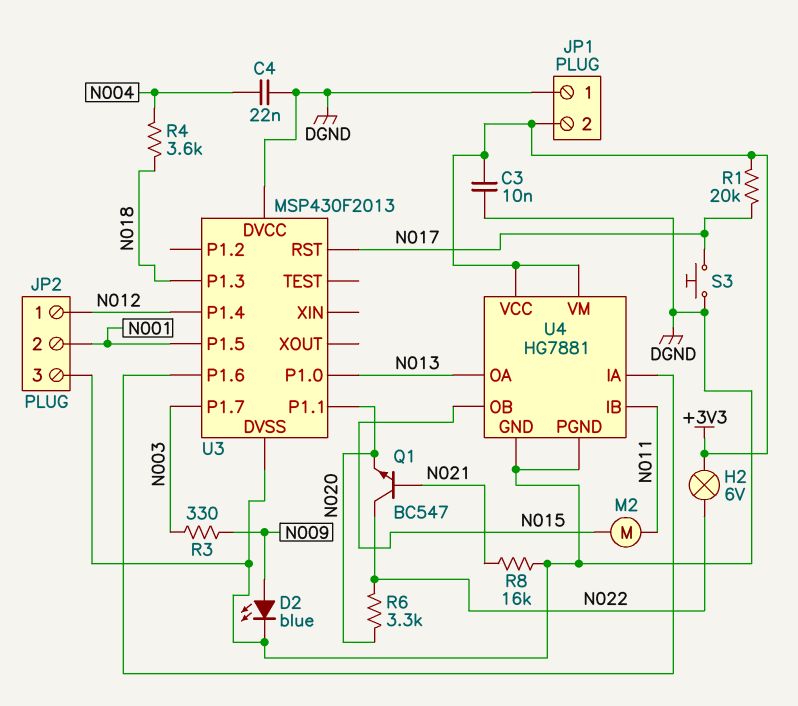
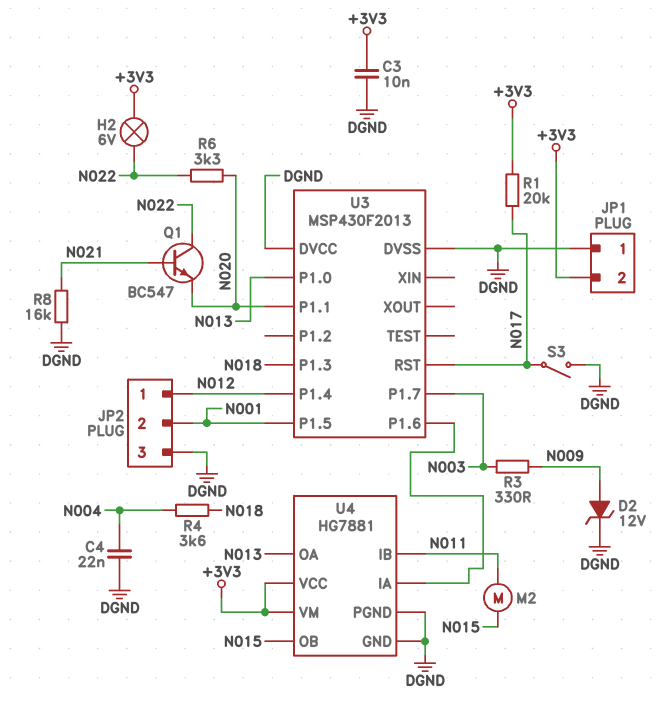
D2: LED blue (A N009, K DGND) -> zener 12V (A N009, K DGND)
S3: button (DGND, N017) -> switch (DGND, N017)

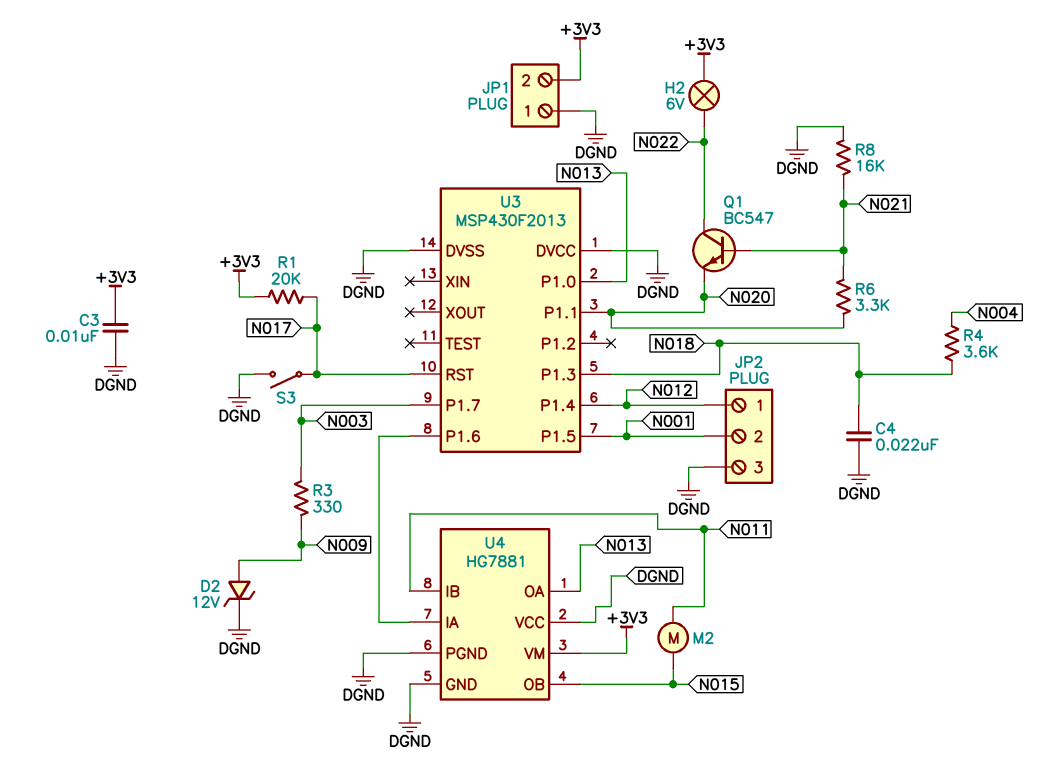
C4: 22nF (DGND, N004) -> 22nF (DGND, N018)
R6: 3.3k (N020, N022) -> 3.3k (N020, N021)
U4 pin VCC: +3V3 -> DGND

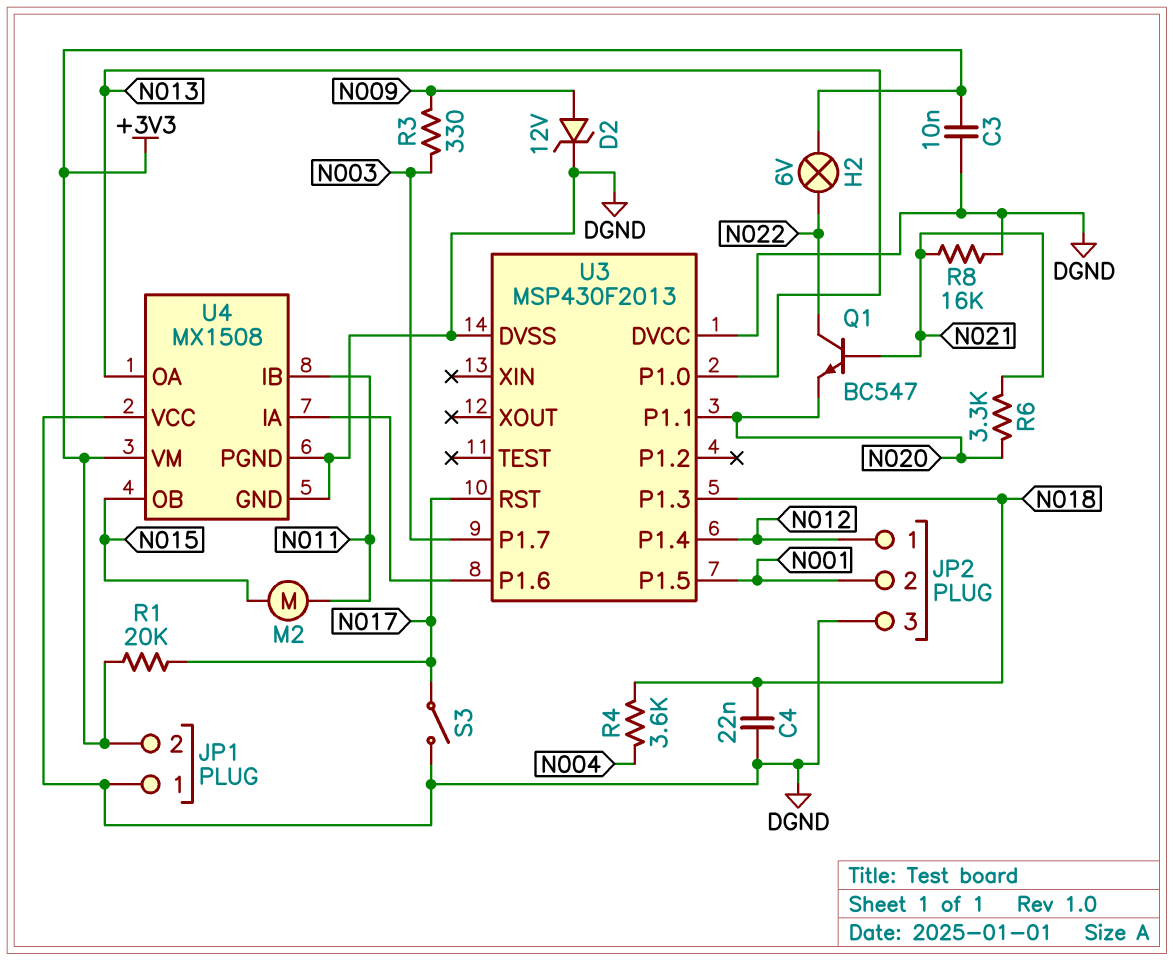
U4: HG7881 -> MX1508

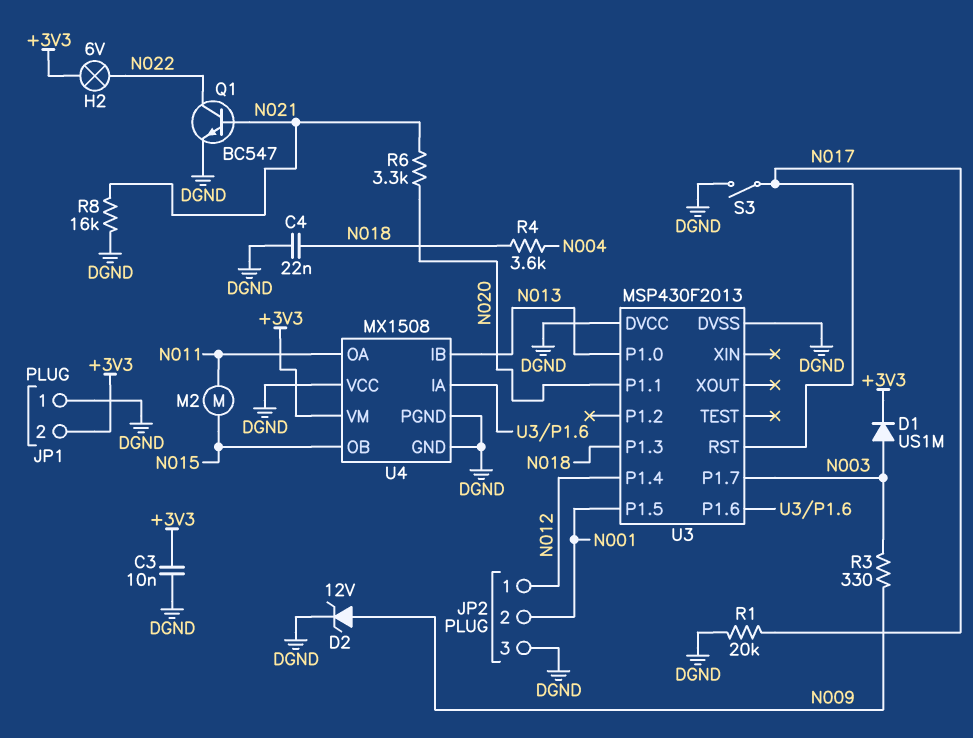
D1: none -> diode US1M (A N003, K +3V3)
Q1: NPN BC547 (B N021, C N022, E N020) -> NPN BC547 (B N021, C N022, E DGND)
R1: 20k (+3V3, N017) -> 20k (DGND, N017)
U4 pin IB: N011 -> N013
U4 pin OA: N013 -> N011

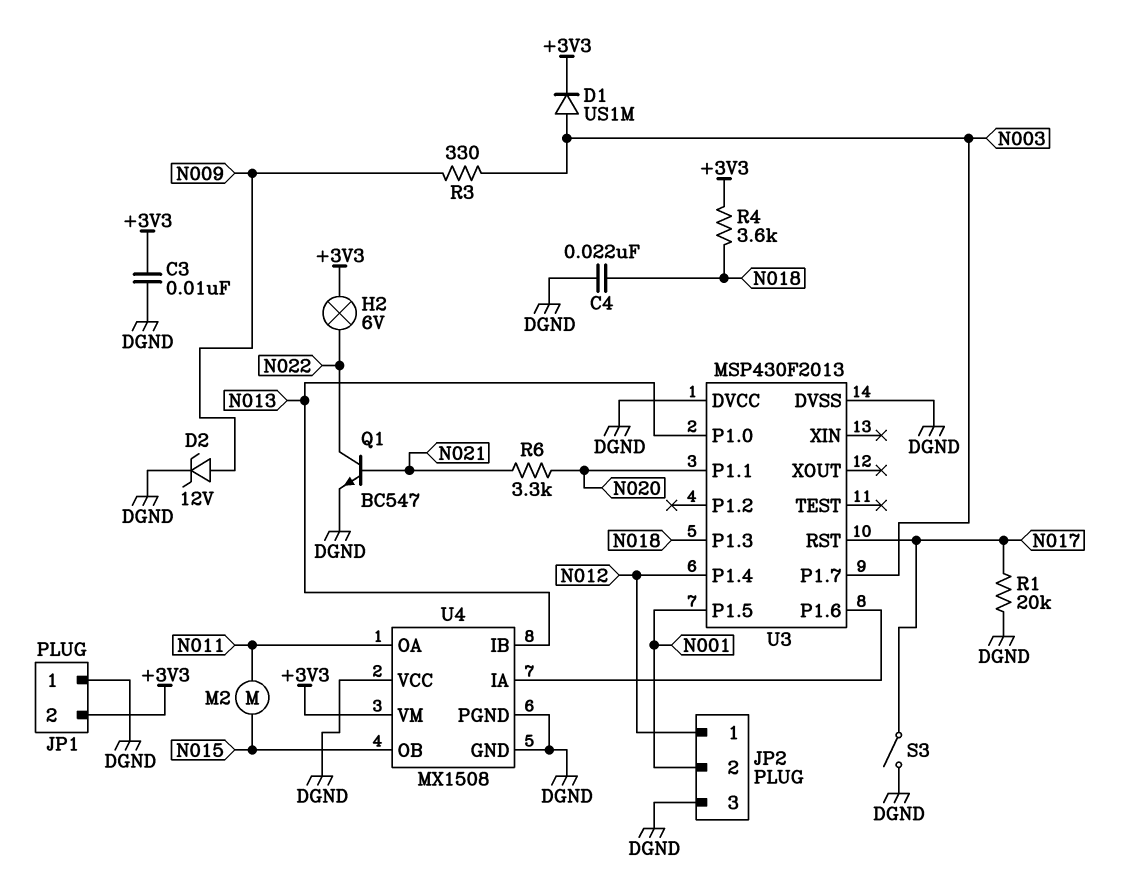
R4: 3.6k (N004, N018) -> 3.6k (+3V3, N018)
R8: 16k (DGND, N021) -> none

